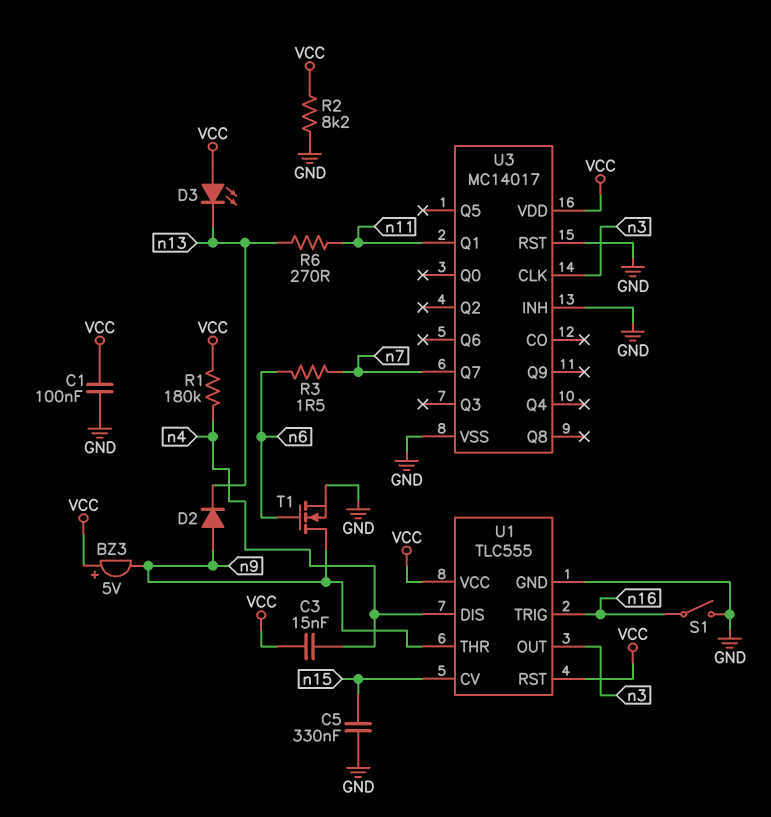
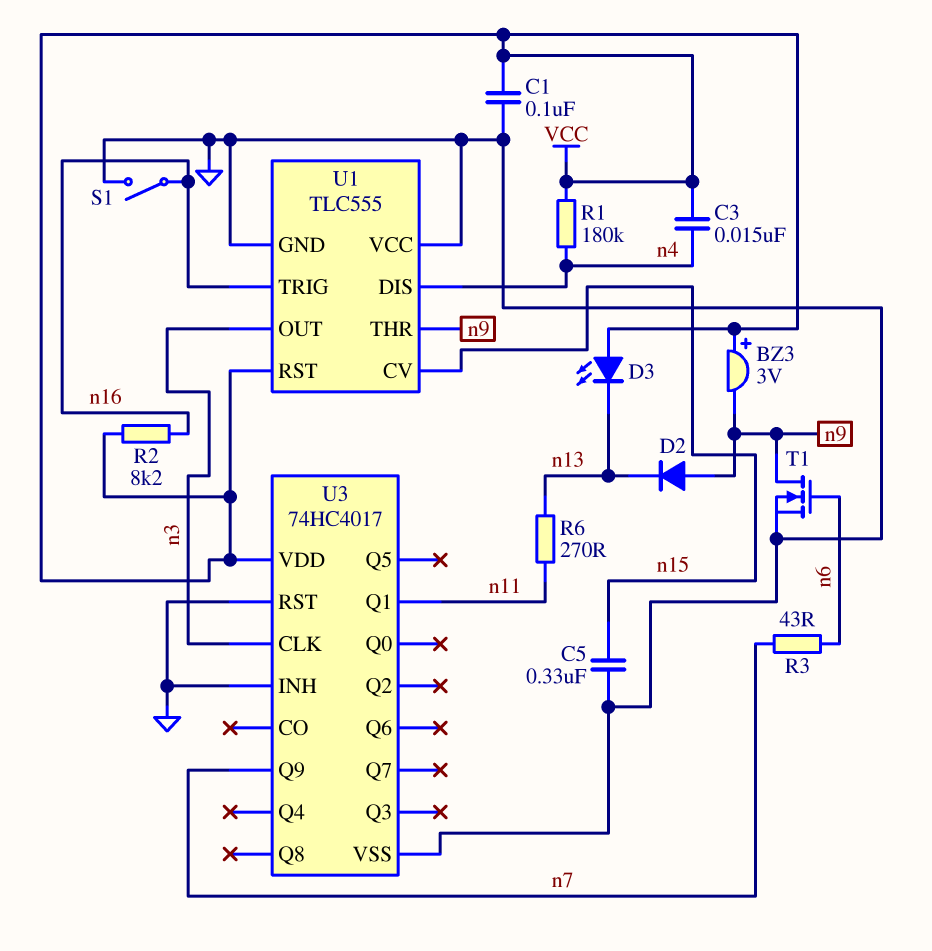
BZ3: buzzer 5V (plus VCC, minus n9) -> buzzer 3V (plus VCC, minus n9)
R2: 8.2k (GND, VCC) -> 8.2k (VCC, n16)
R3: 1.5 (n6, n7) -> 43 (n6, n7)
U1 pin VCC: VCC -> GND
U3: MC14017 -> 74HC4017
U3 pin Q7: n7 -> none
U3 pin Q9: none -> n7

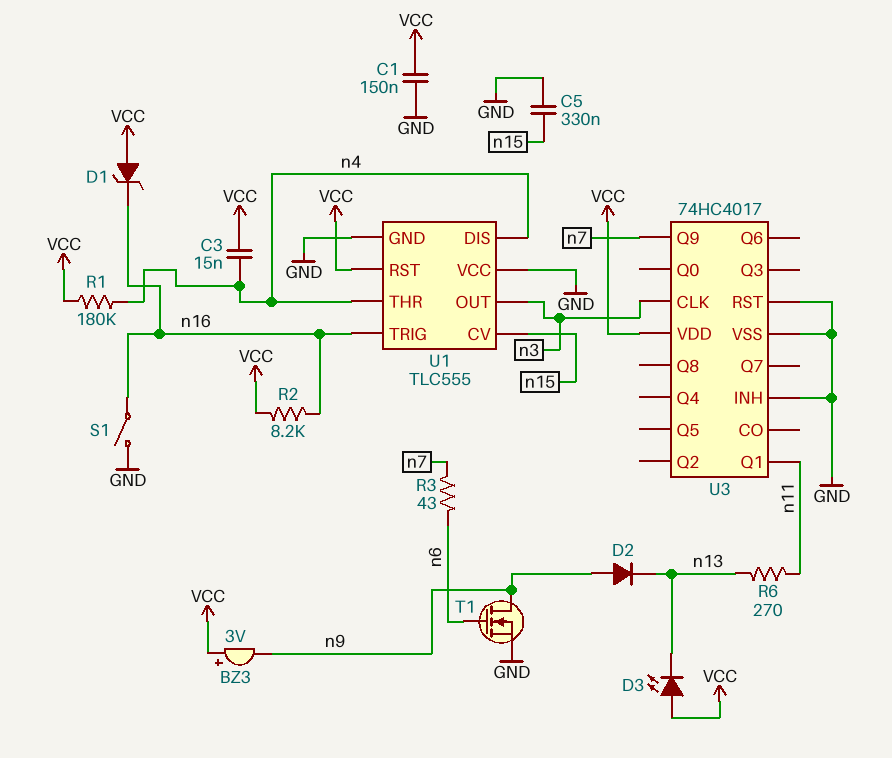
C1: 100nF (GND, VCC) -> 150nF (GND, VCC)
D1: none -> zener (A VCC, K n16)
U1 pin THR: n9 -> n4

